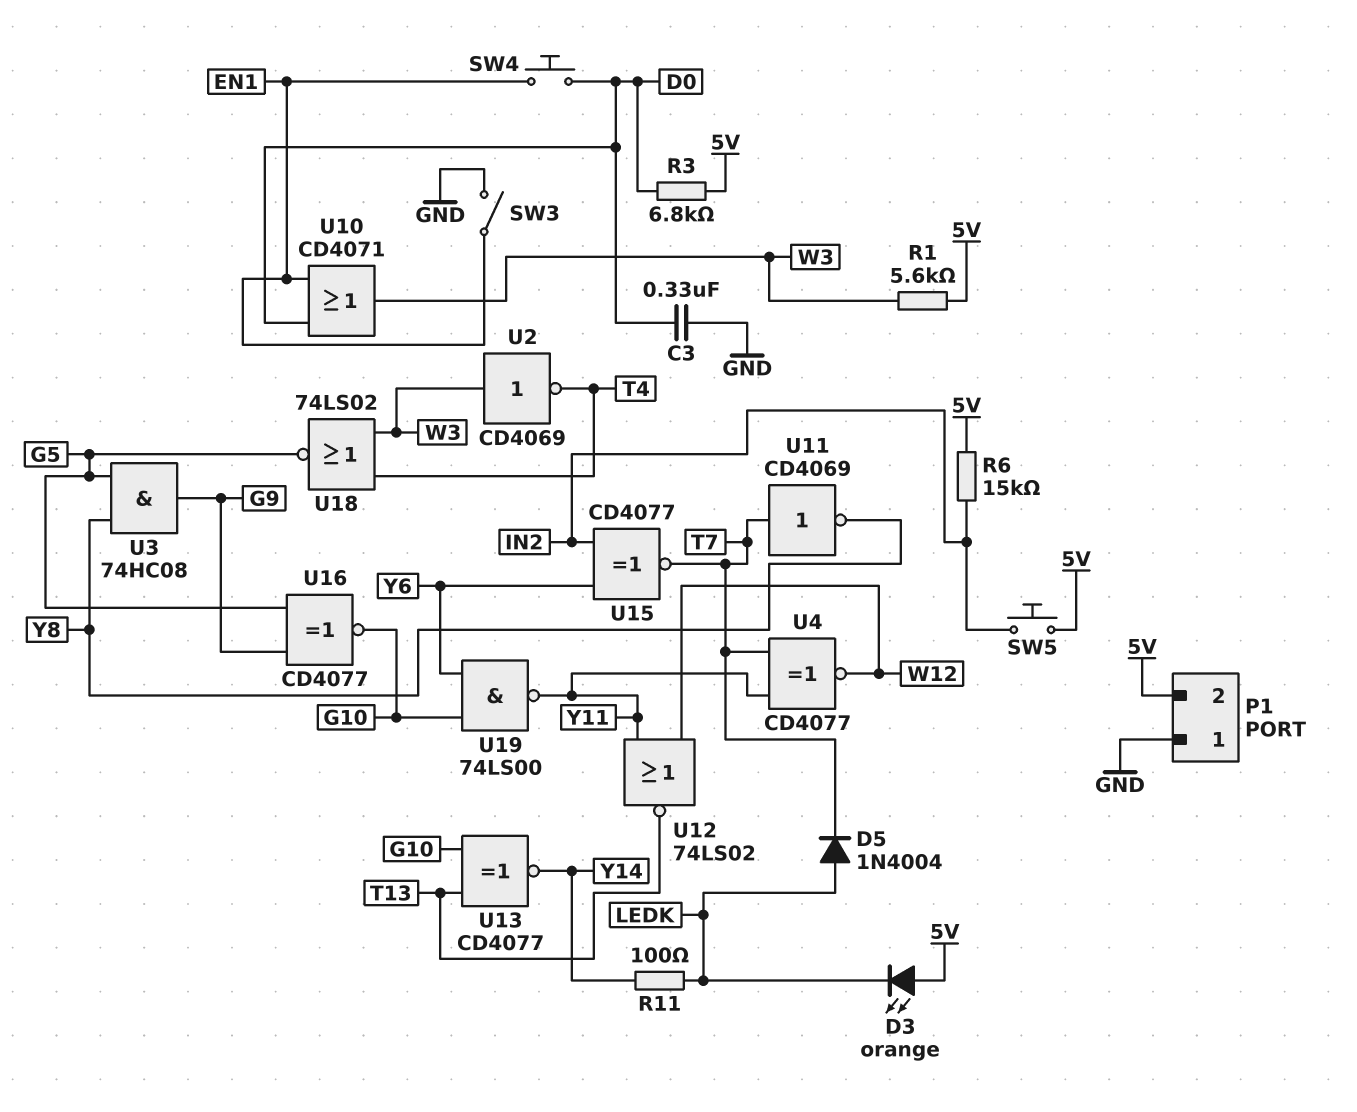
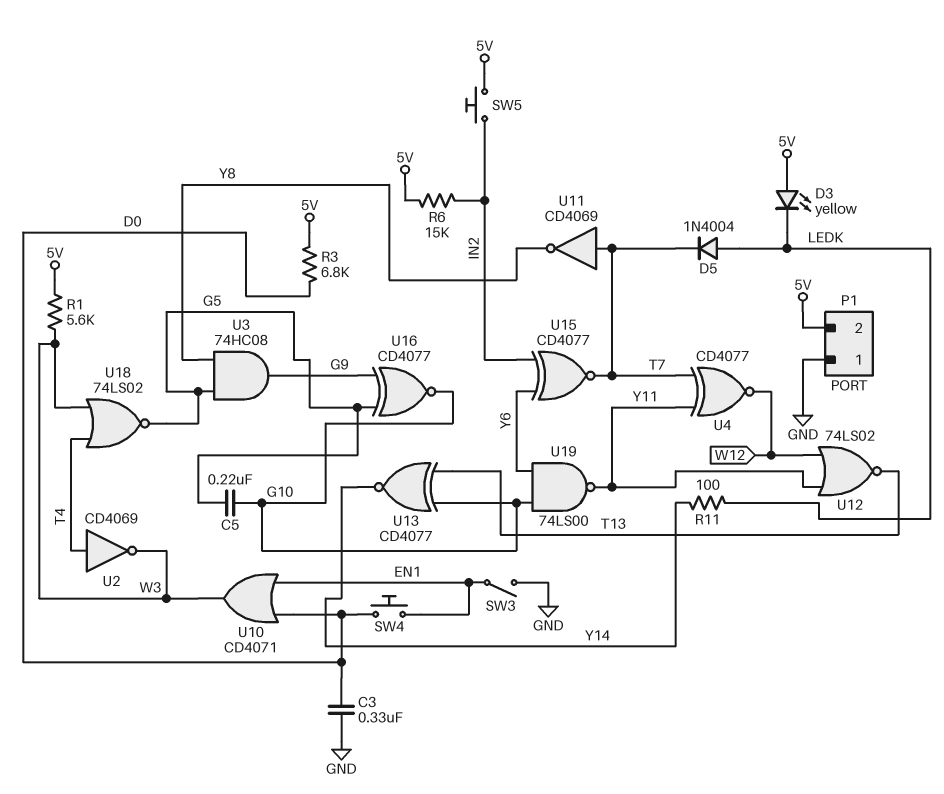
C5: none -> 220nF (G5, G10)
D3: LED orange (A 5V, K LEDK) -> LED yellow (A 5V, K LEDK)
U2: NOT CD4069 (in W3, out T4) -> NOT CD4069 (in T4, out W3)

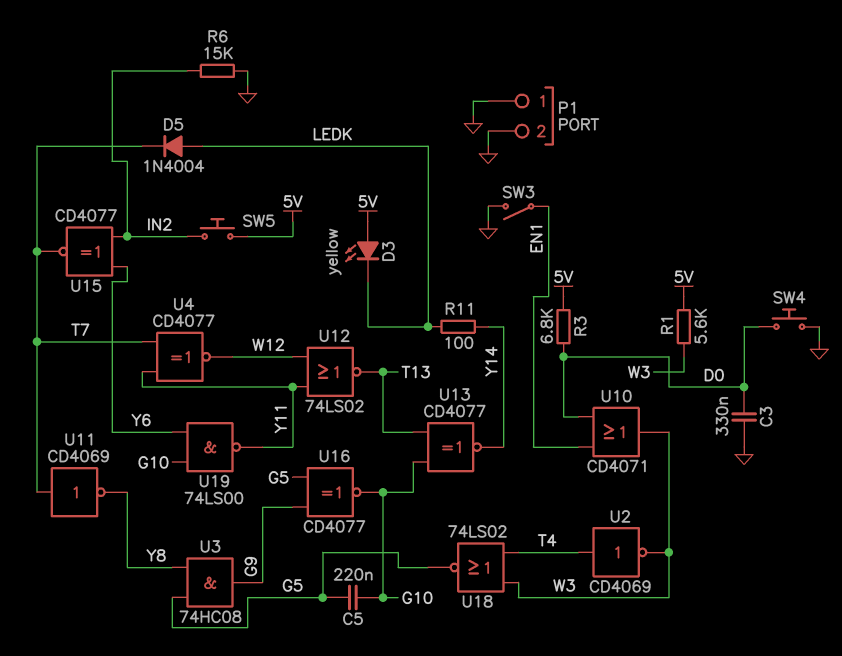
P1 pin 2: 5V -> GND
R6: 15k (5V, IN2) -> 15k (GND, IN2)
SW4: button (D0, EN1) -> button (D0, GND)

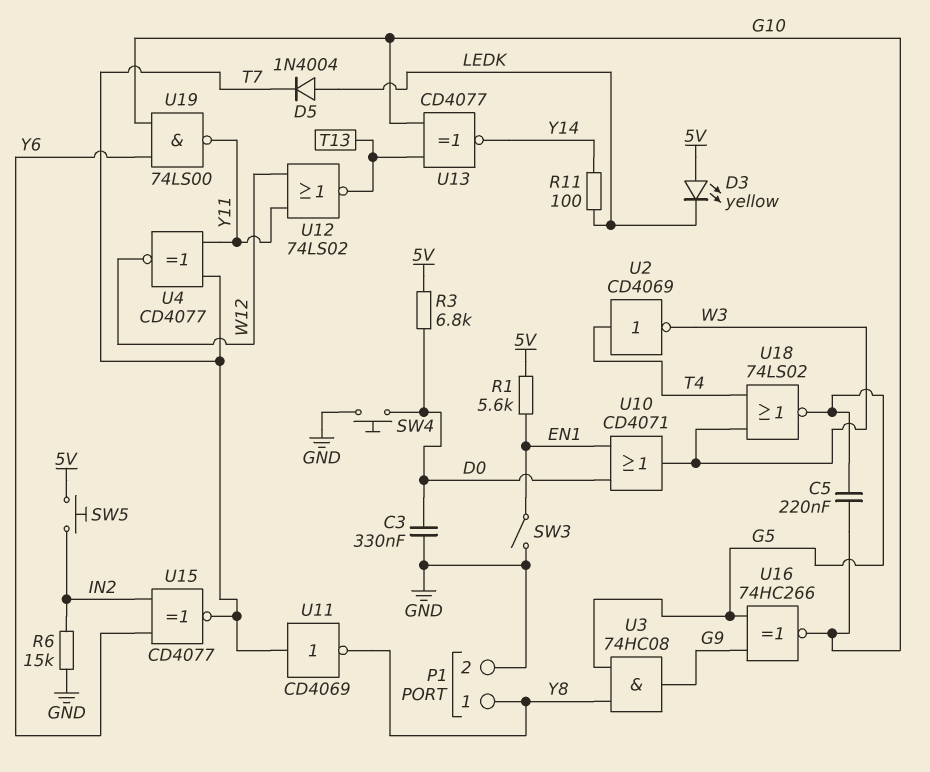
P1 pin 1: GND -> Y8
R1: 5.6k (5V, W3) -> 5.6k (5V, EN1)
U16: XNOR CD4077 (in G5, in G9, out G10) -> XNOR 74HC266 (in G5, in G9, out G10)

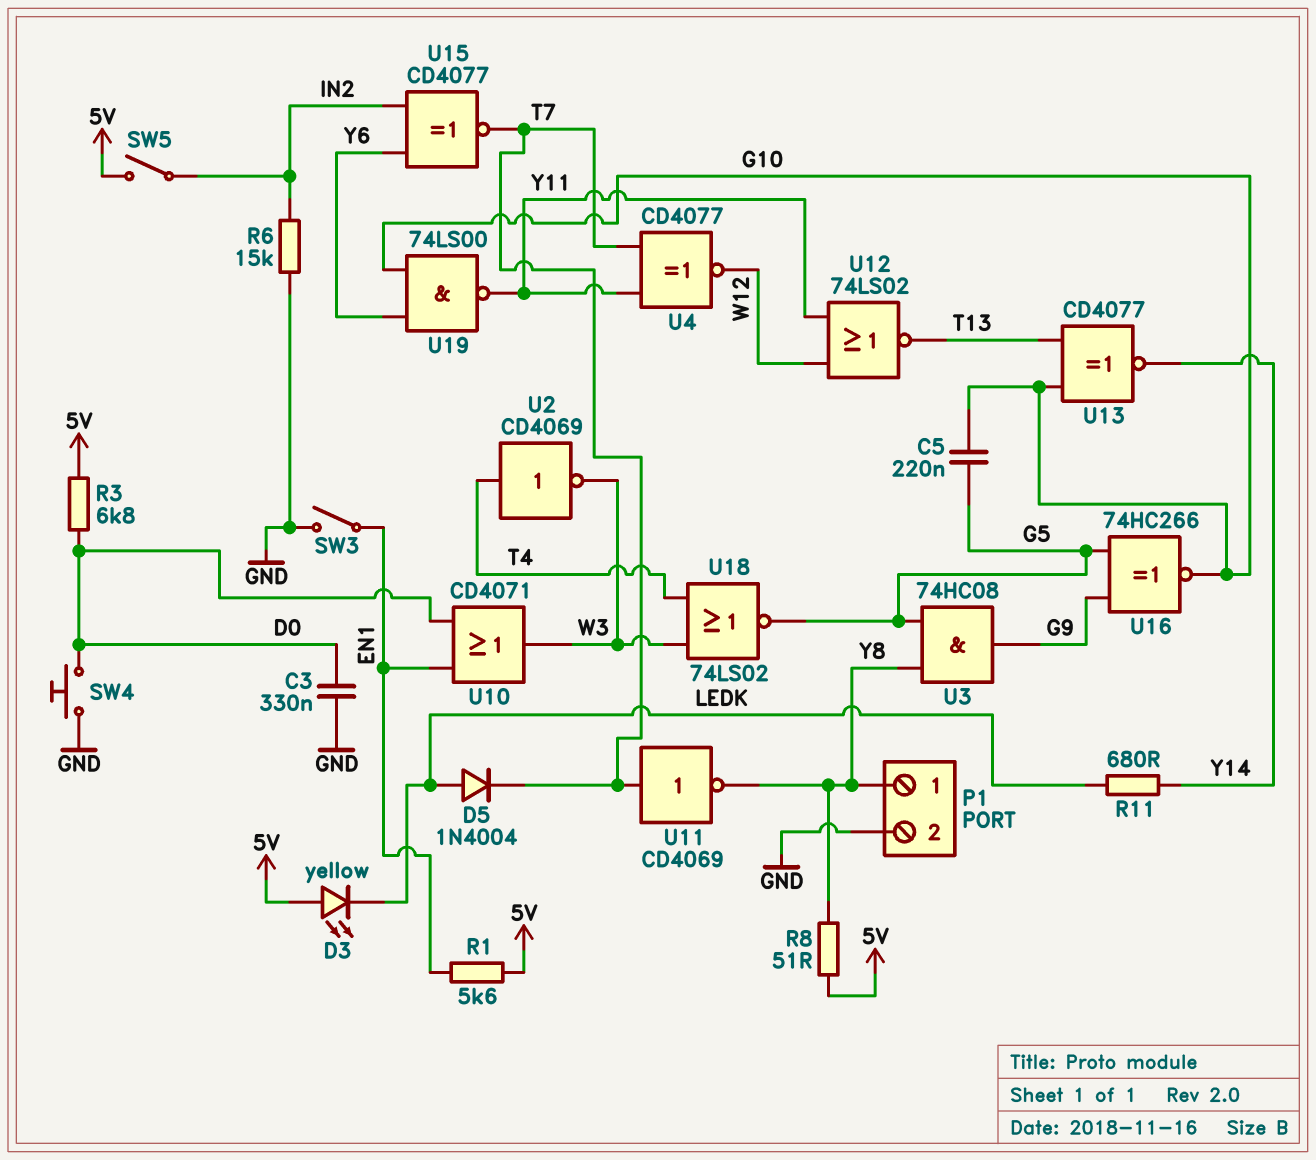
R8: none -> 51 (5V, Y8)
R11: 100 (LEDK, Y14) -> 680 (LEDK, Y14)
SW5: button (5V, IN2) -> switch (5V, IN2)

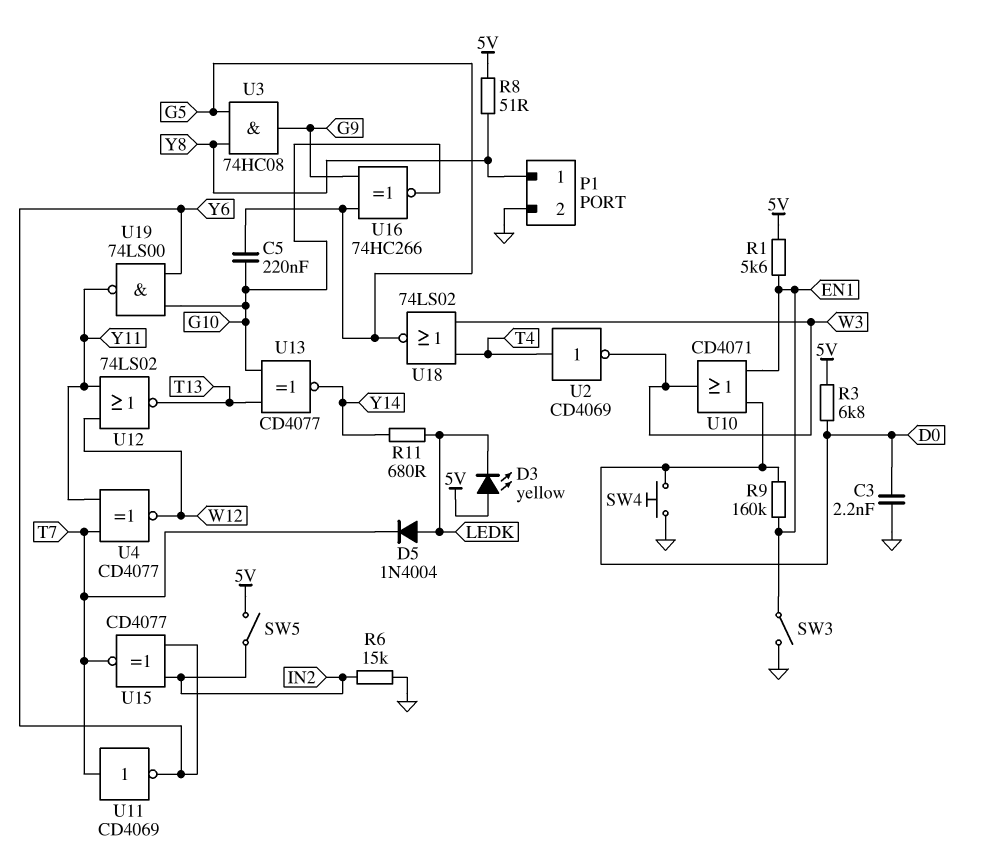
C3: 330nF (D0, GND) -> 2.2nF (D0, GND)
R9: none -> 160k (D0, EN1)
U11: NOT CD4069 (in T7, out Y8) -> NOT CD4069 (in T7, out Y6)

